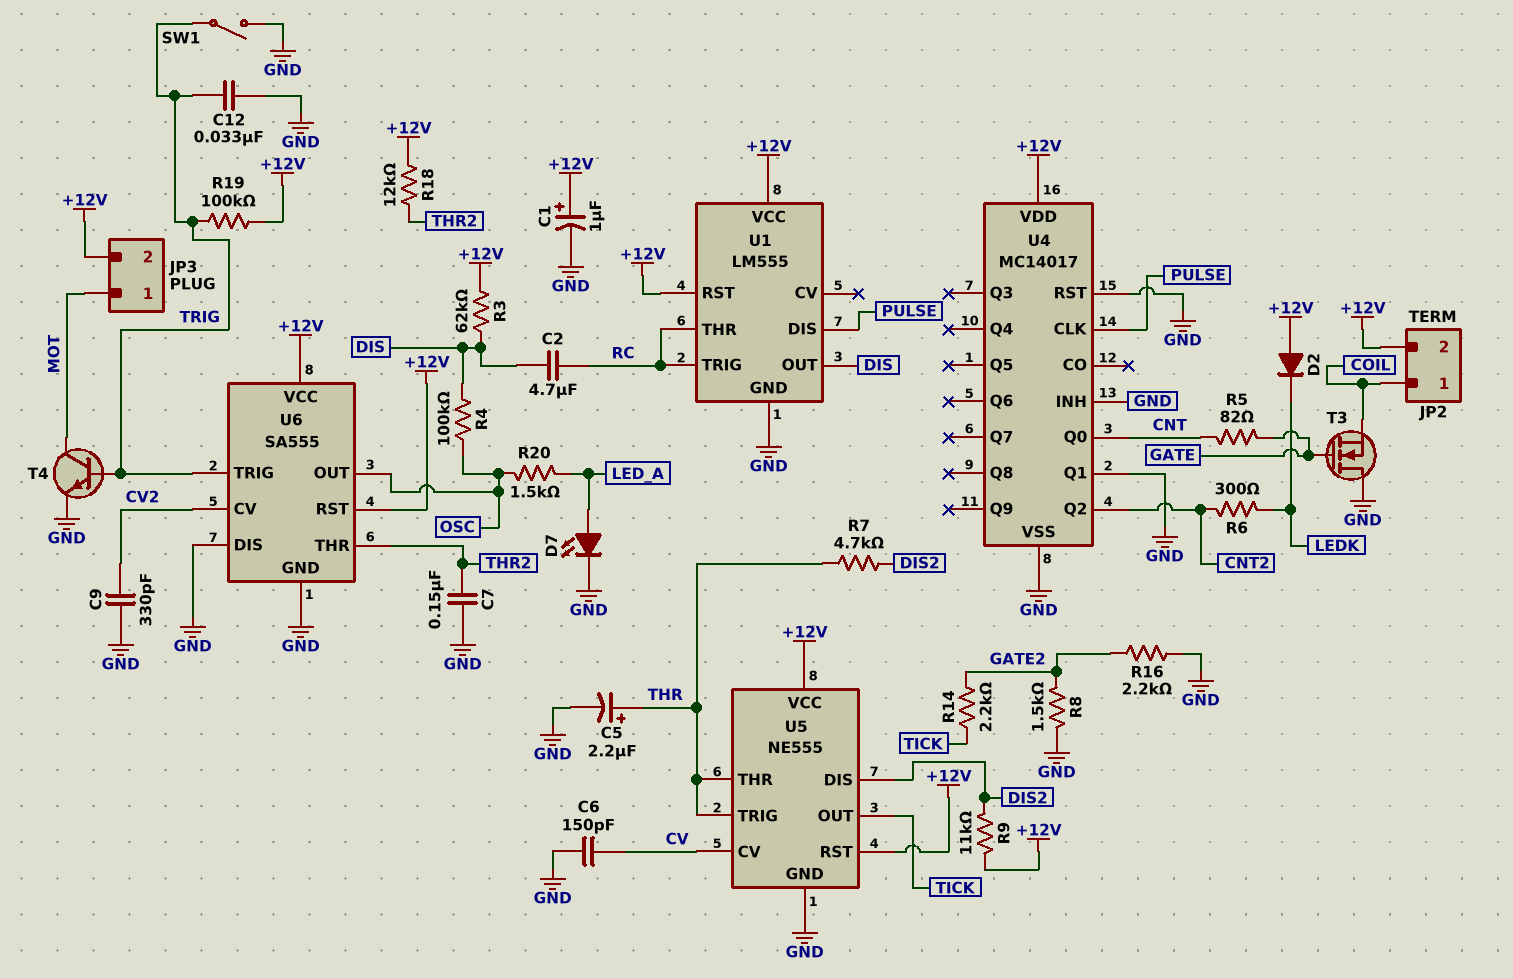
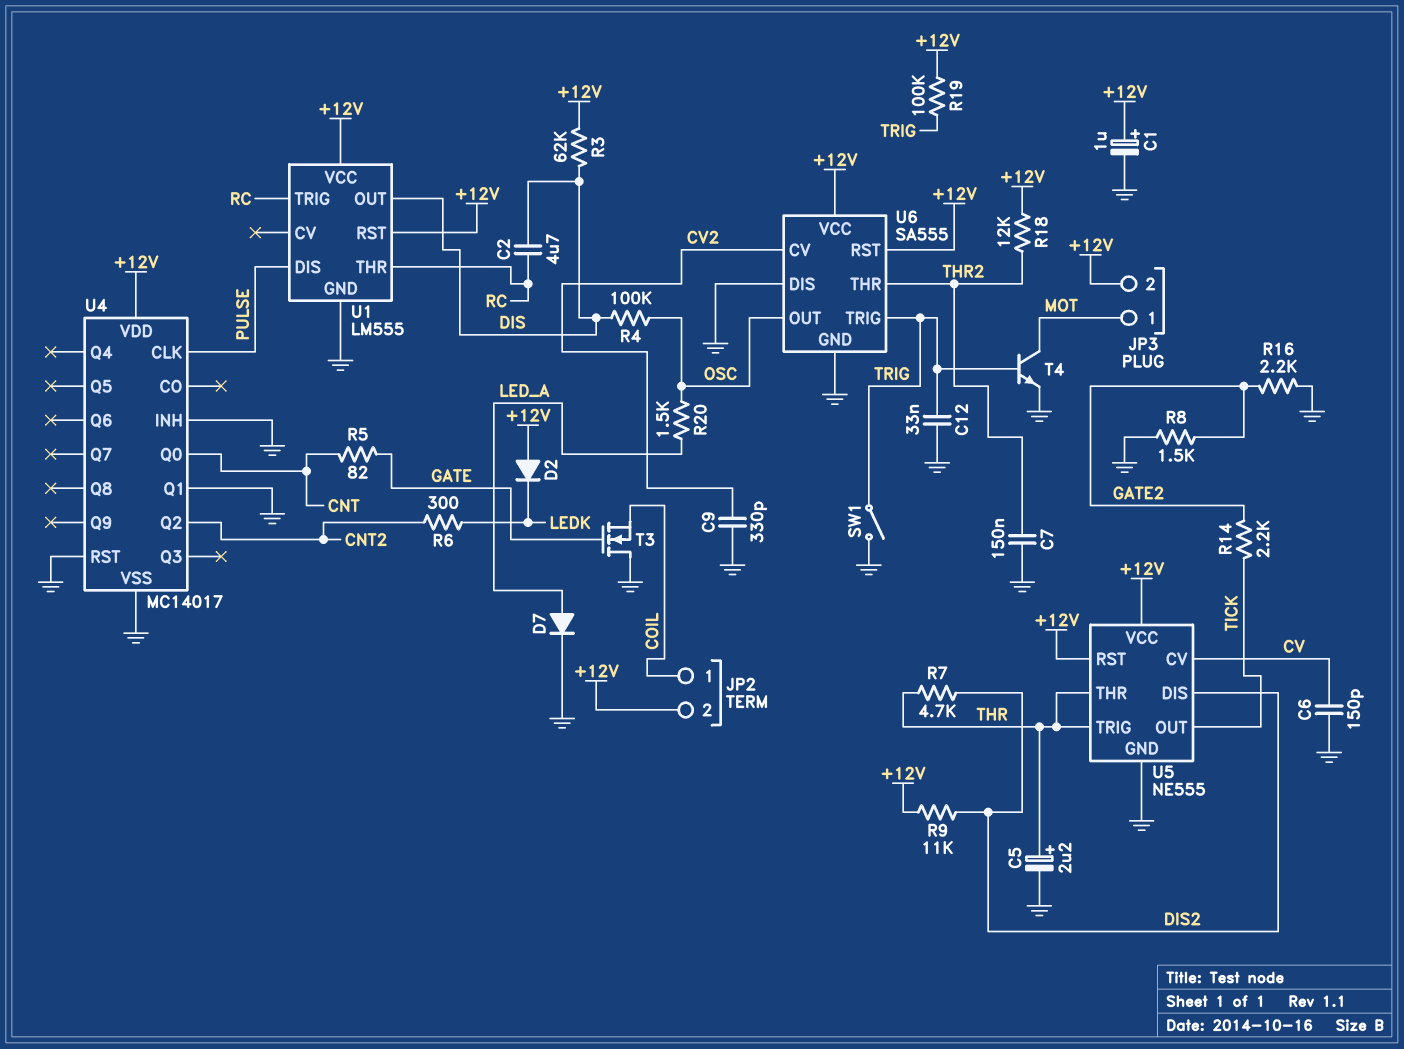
D7: LED (A LED_A, K GND) -> diode (A LED_A, K GND)

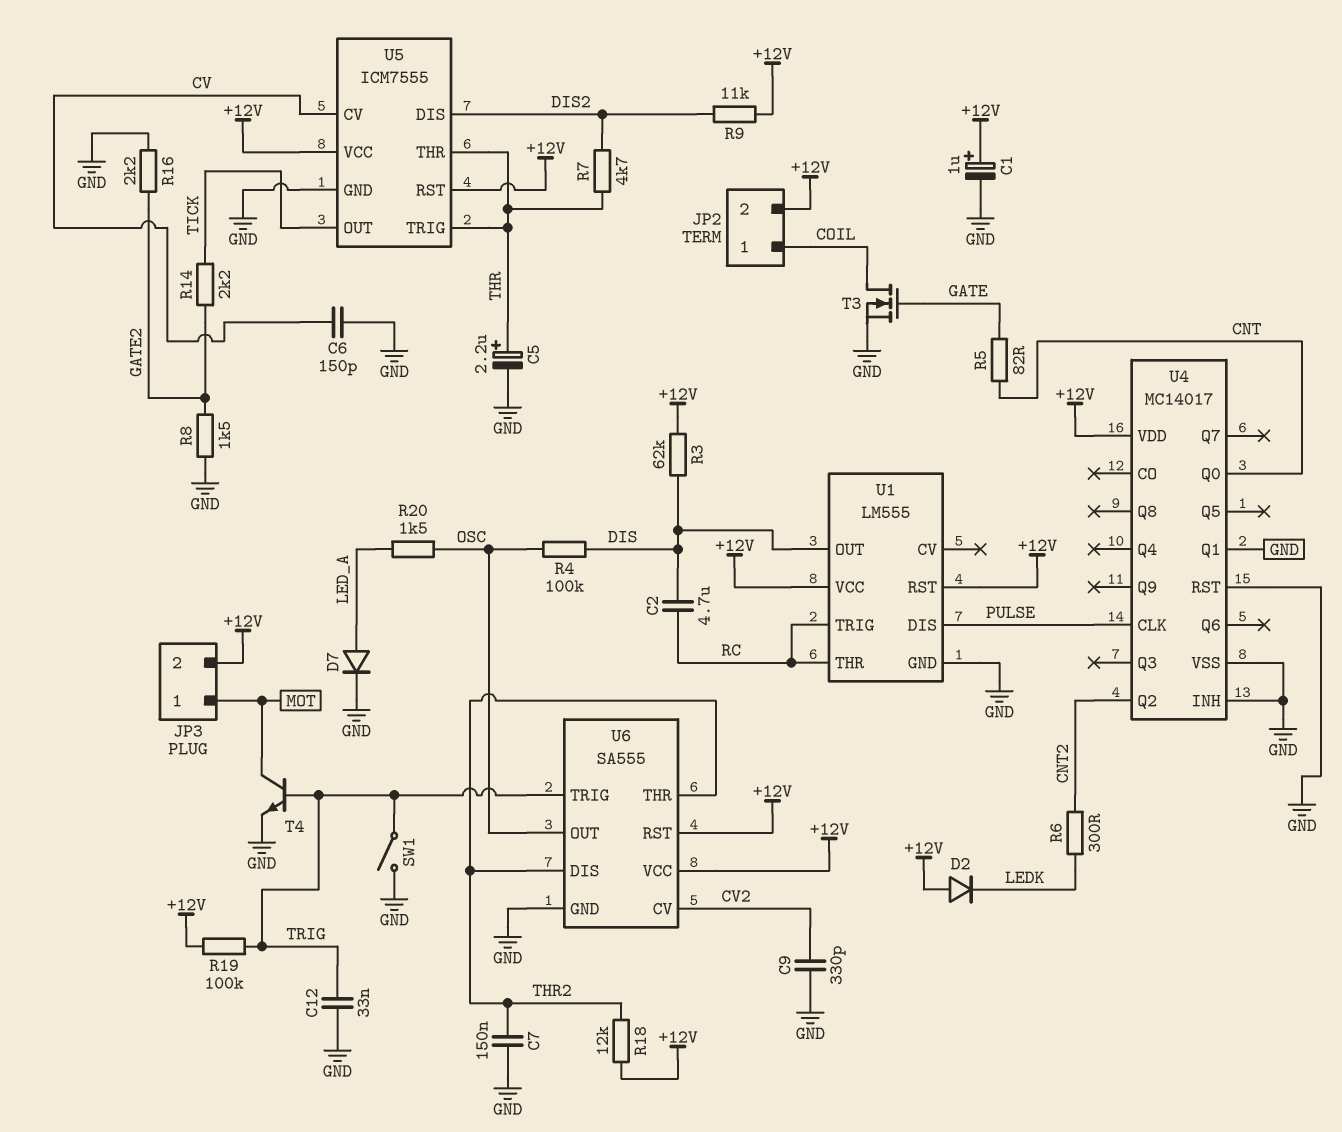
T3: NMOS (G GATE, D GND, S COIL) -> NMOS (G GATE, D COIL, S GND)
U5: NE555 -> ICM7555
U6 pin DIS: GND -> THR2

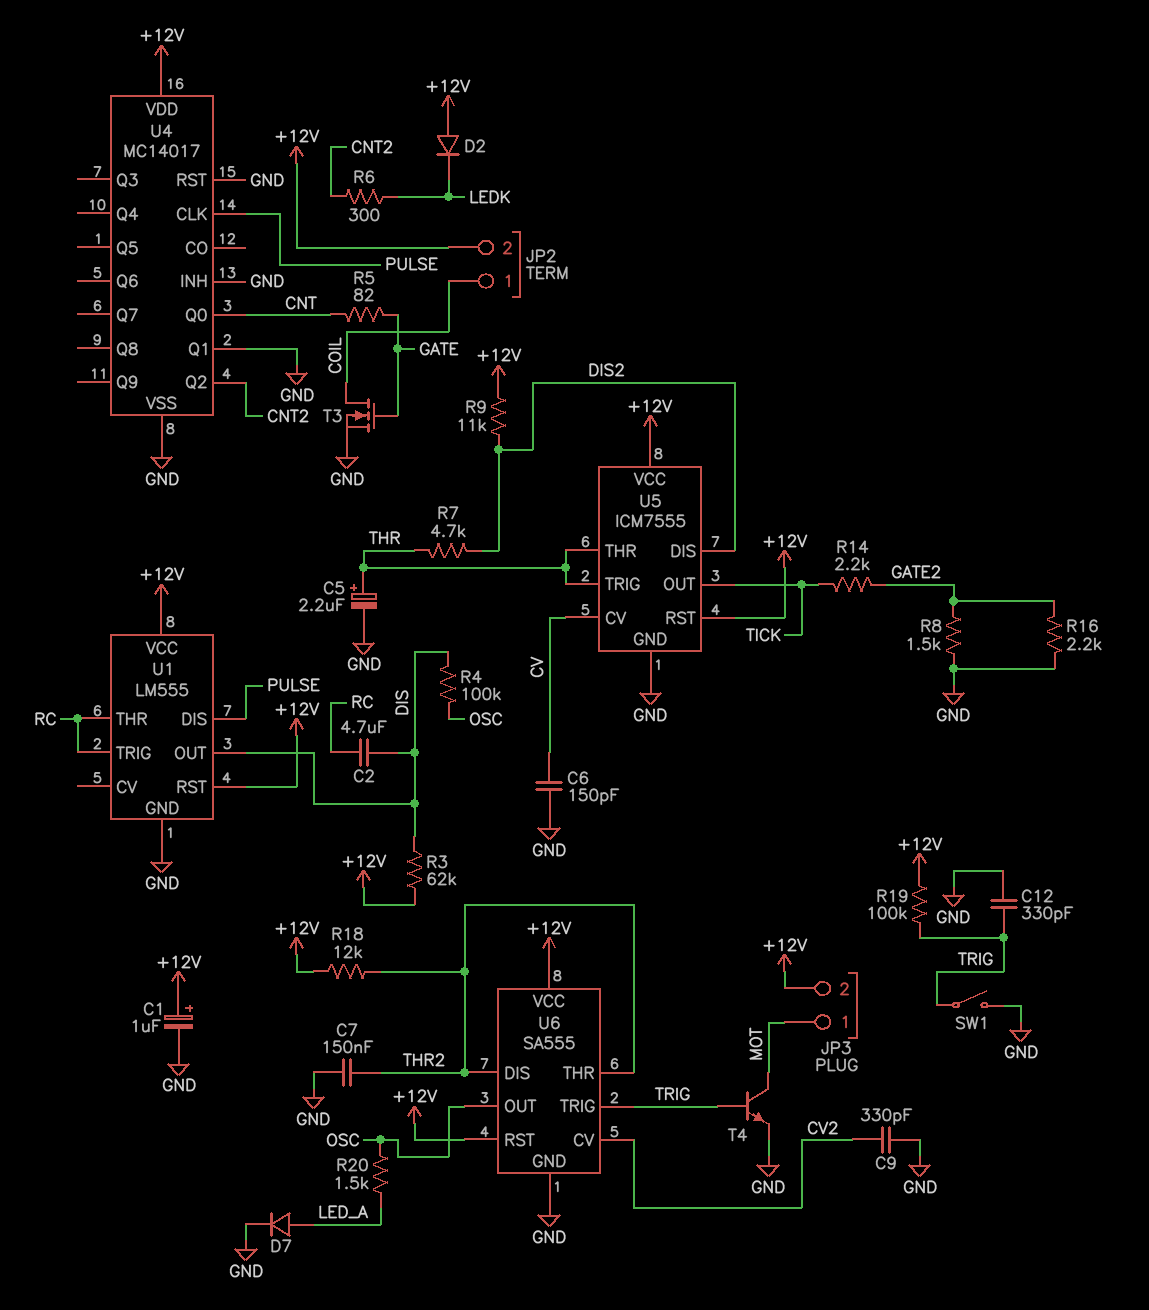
C12: 33nF (GND, TRIG) -> 330pF (GND, TRIG)

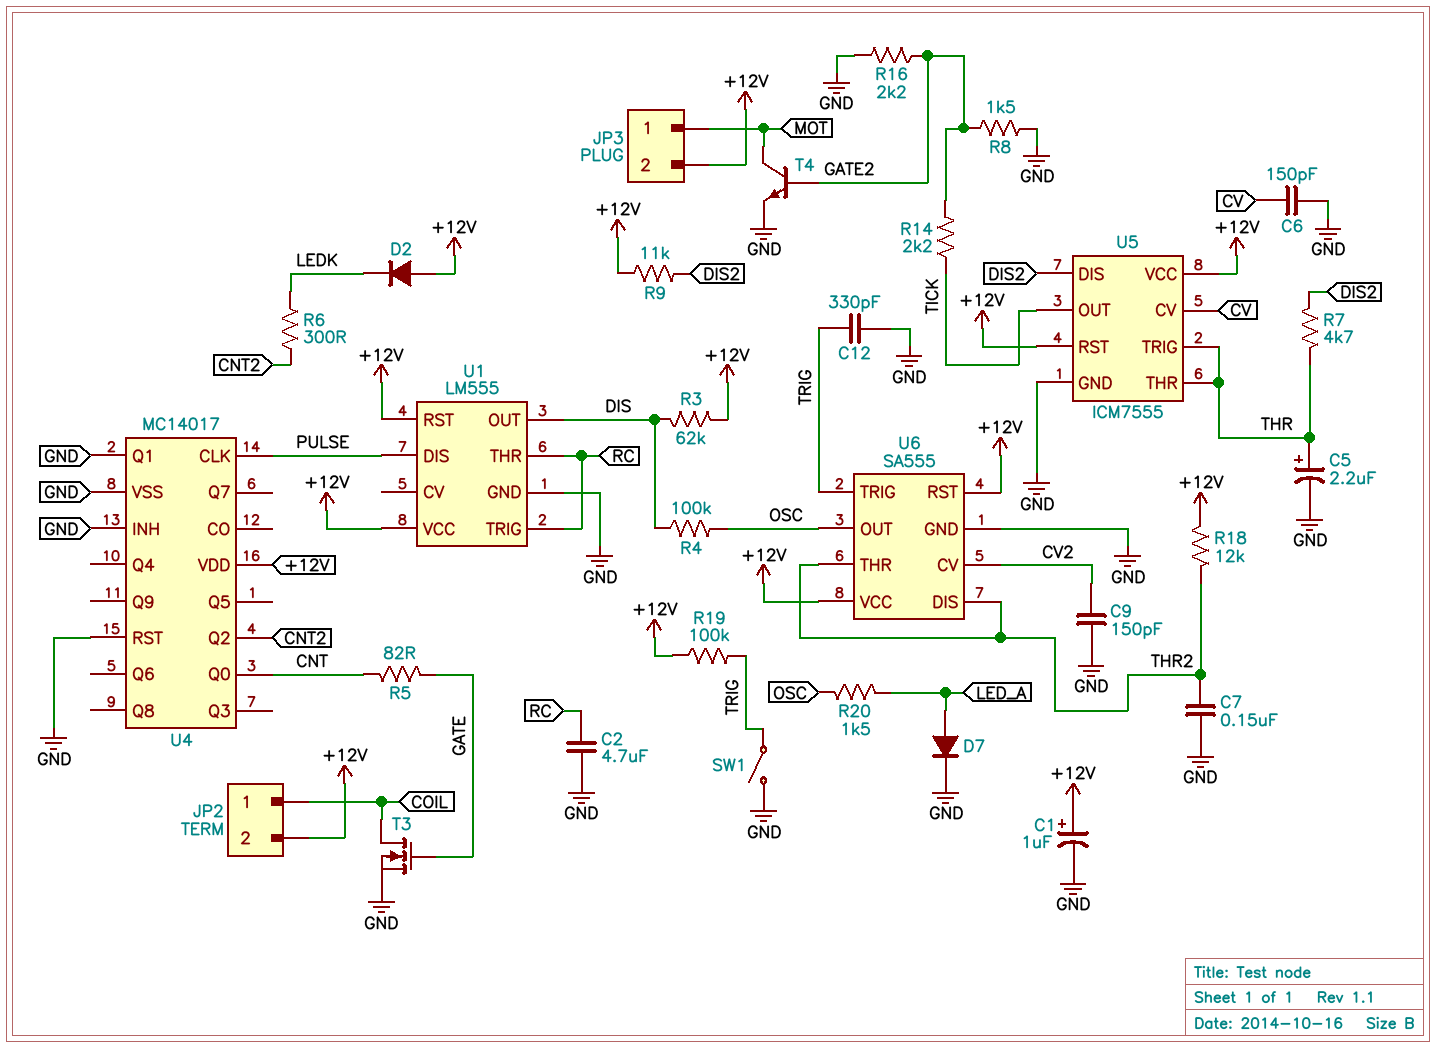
C2: 4.7uF (DIS, RC) -> 4.7uF (GND, RC)
C9: 330pF (CV2, GND) -> 150pF (CV2, GND)
T4: NPN (B TRIG, C MOT, E GND) -> NPN (B GATE2, C MOT, E GND)

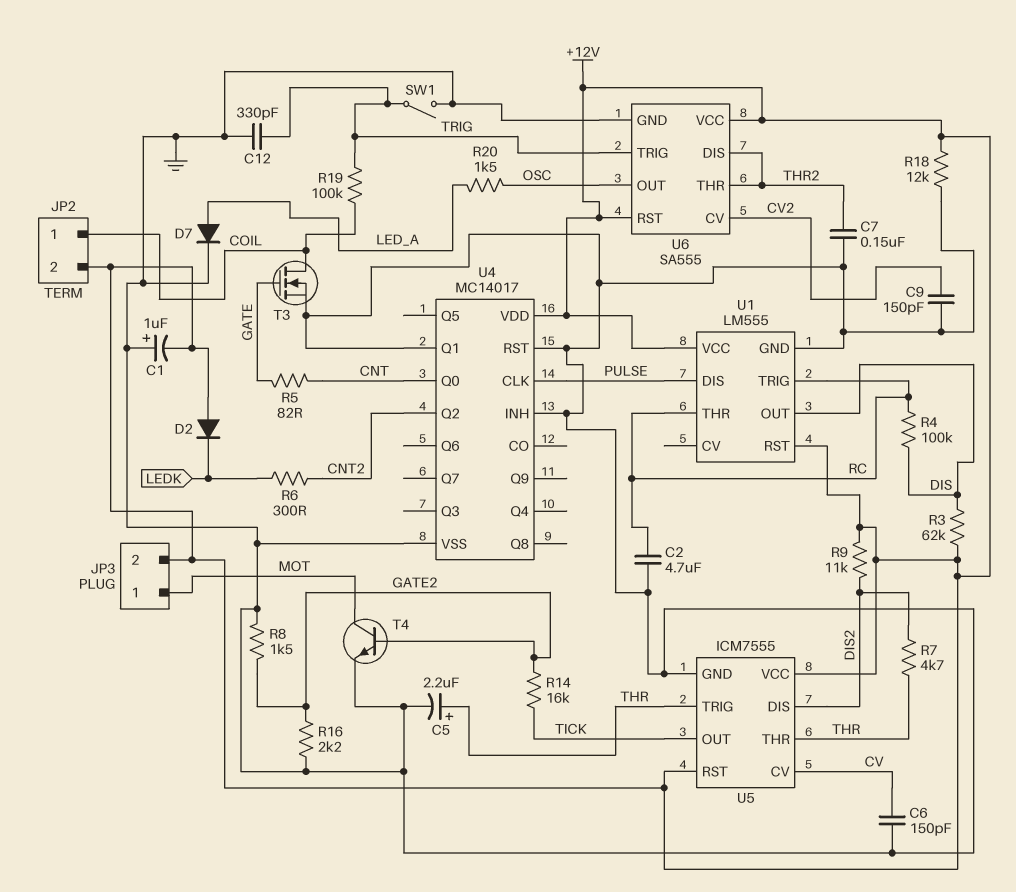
C1: 1uF (plus +12V, minus GND) -> 1uF (plus GND, minus +12V)
R4: 100k (DIS, OSC) -> 100k (DIS, RC)
R14: 2.2k (GATE2, TICK) -> 16k (GATE2, TICK)
R18: 12k (+12V, THR2) -> 12k (+12V, GND)
R19: 100k (+12V, TRIG) -> 100k (COIL, TRIG)

